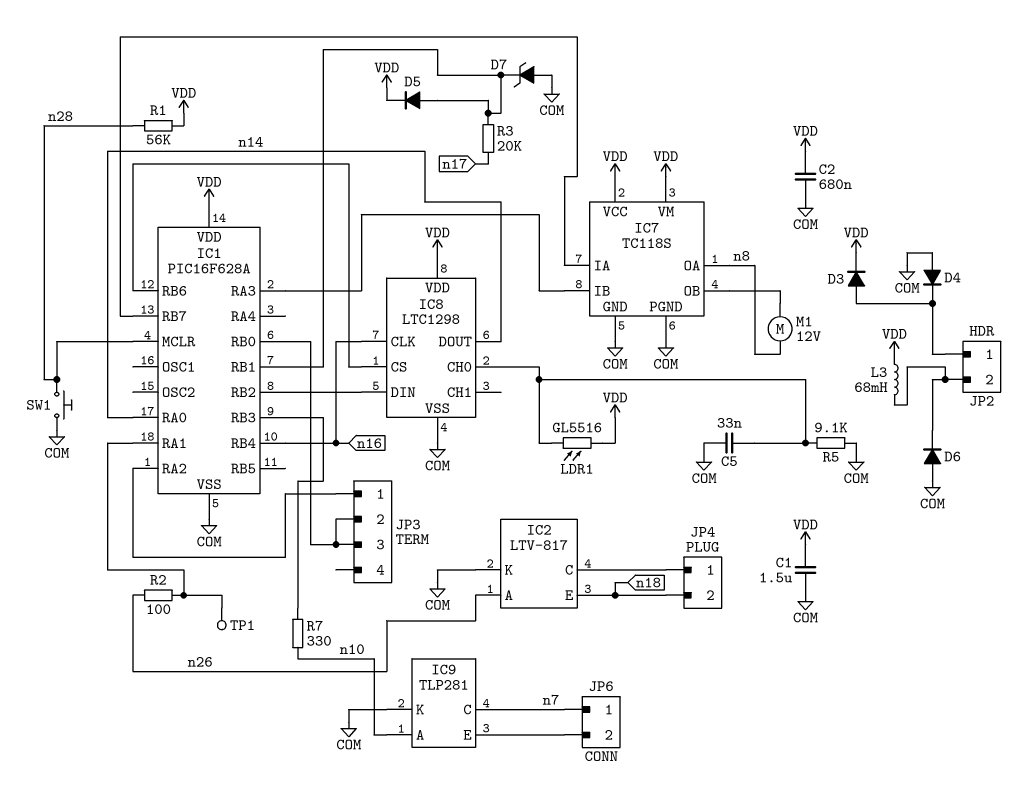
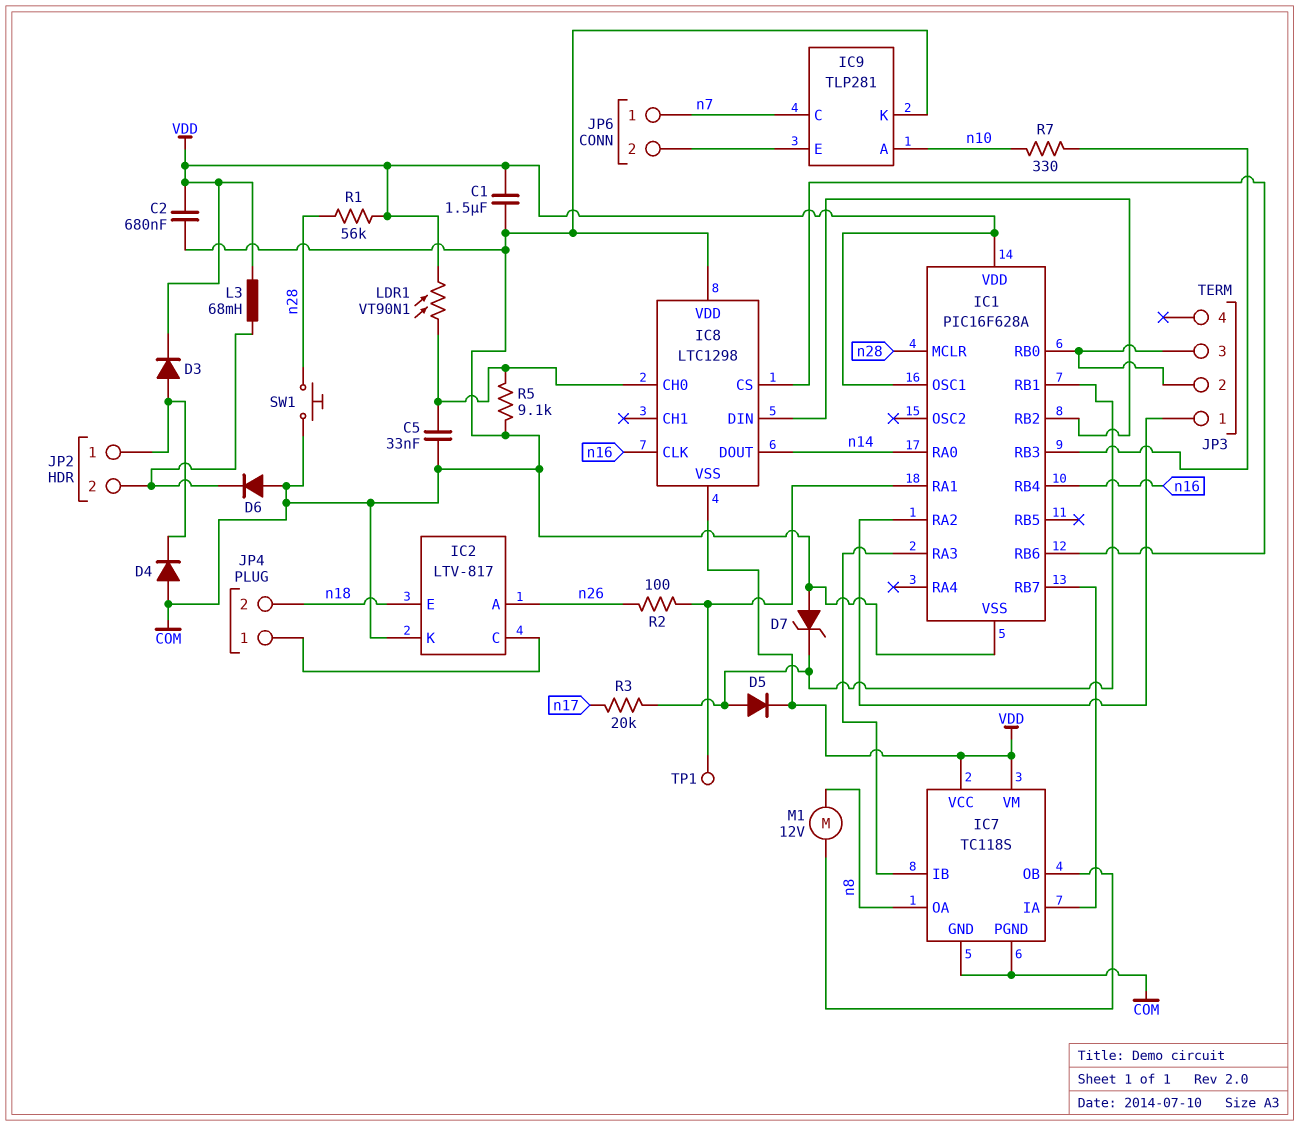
IC1 pin OSC1: none -> VDD
IC8 pin VDD: VDD -> COM
IC8 pin VSS: COM -> VDD
LDR1: GL5516 (IC8/CH0, VDD) -> VT90N1 (IC8/CH0, VDD)

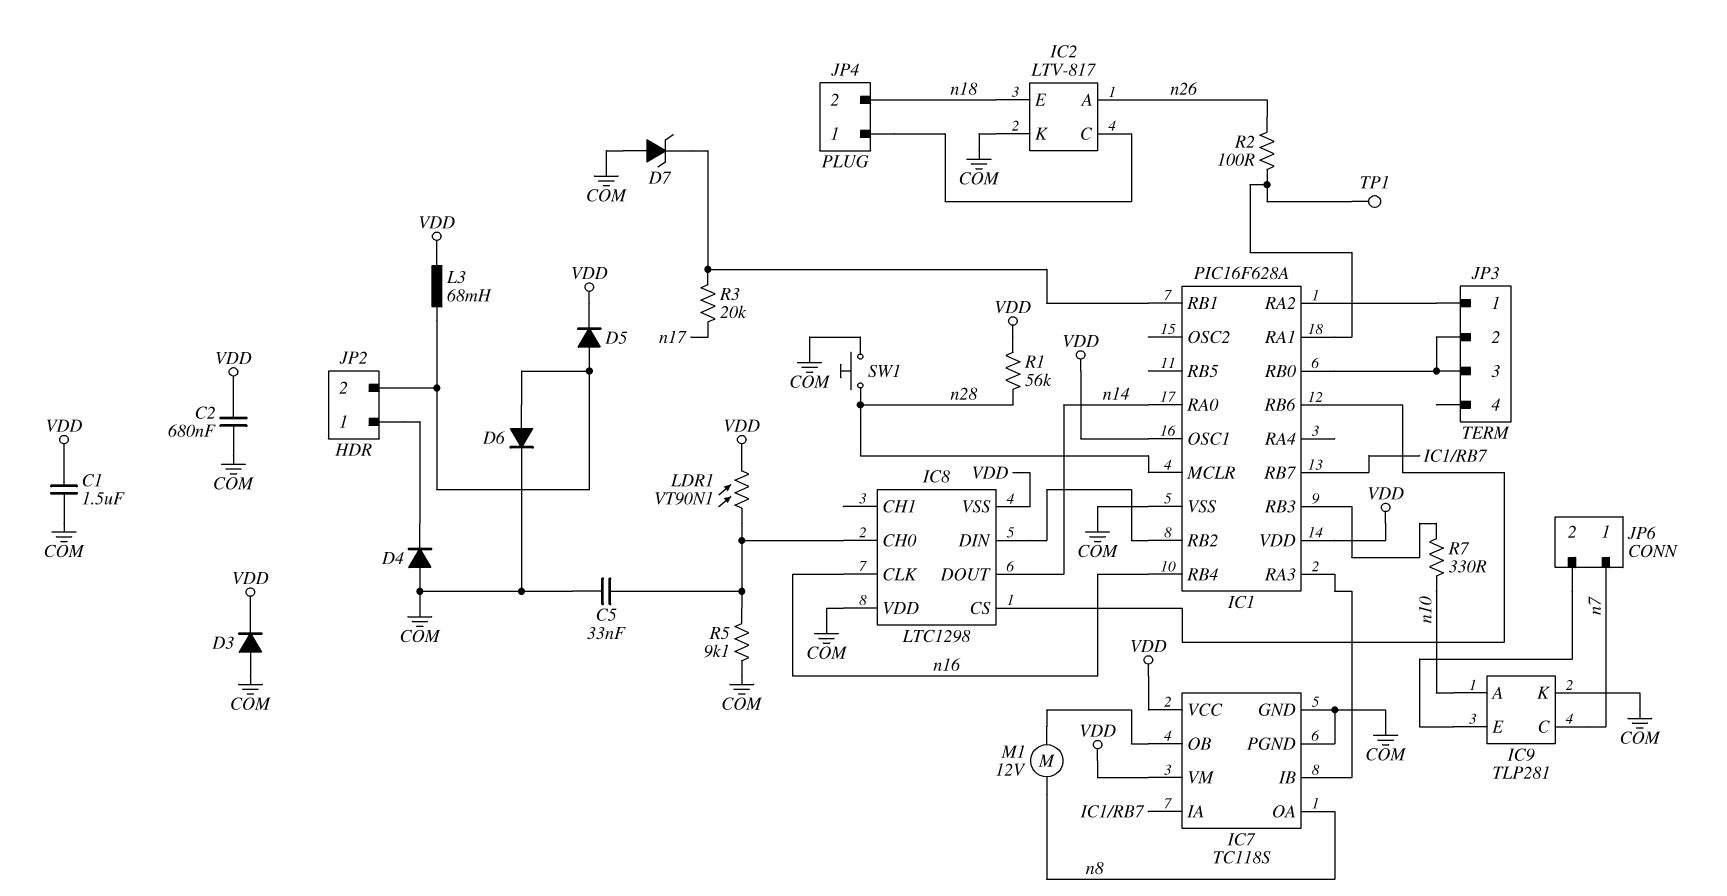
D3: diode (A JP2/1, K VDD) -> diode (A COM, K VDD)
D5: diode (A IC1/RB1, K VDD) -> diode (A JP2/2, K VDD)
D6: diode (A COM, K JP2/2) -> diode (A JP2/2, K COM)

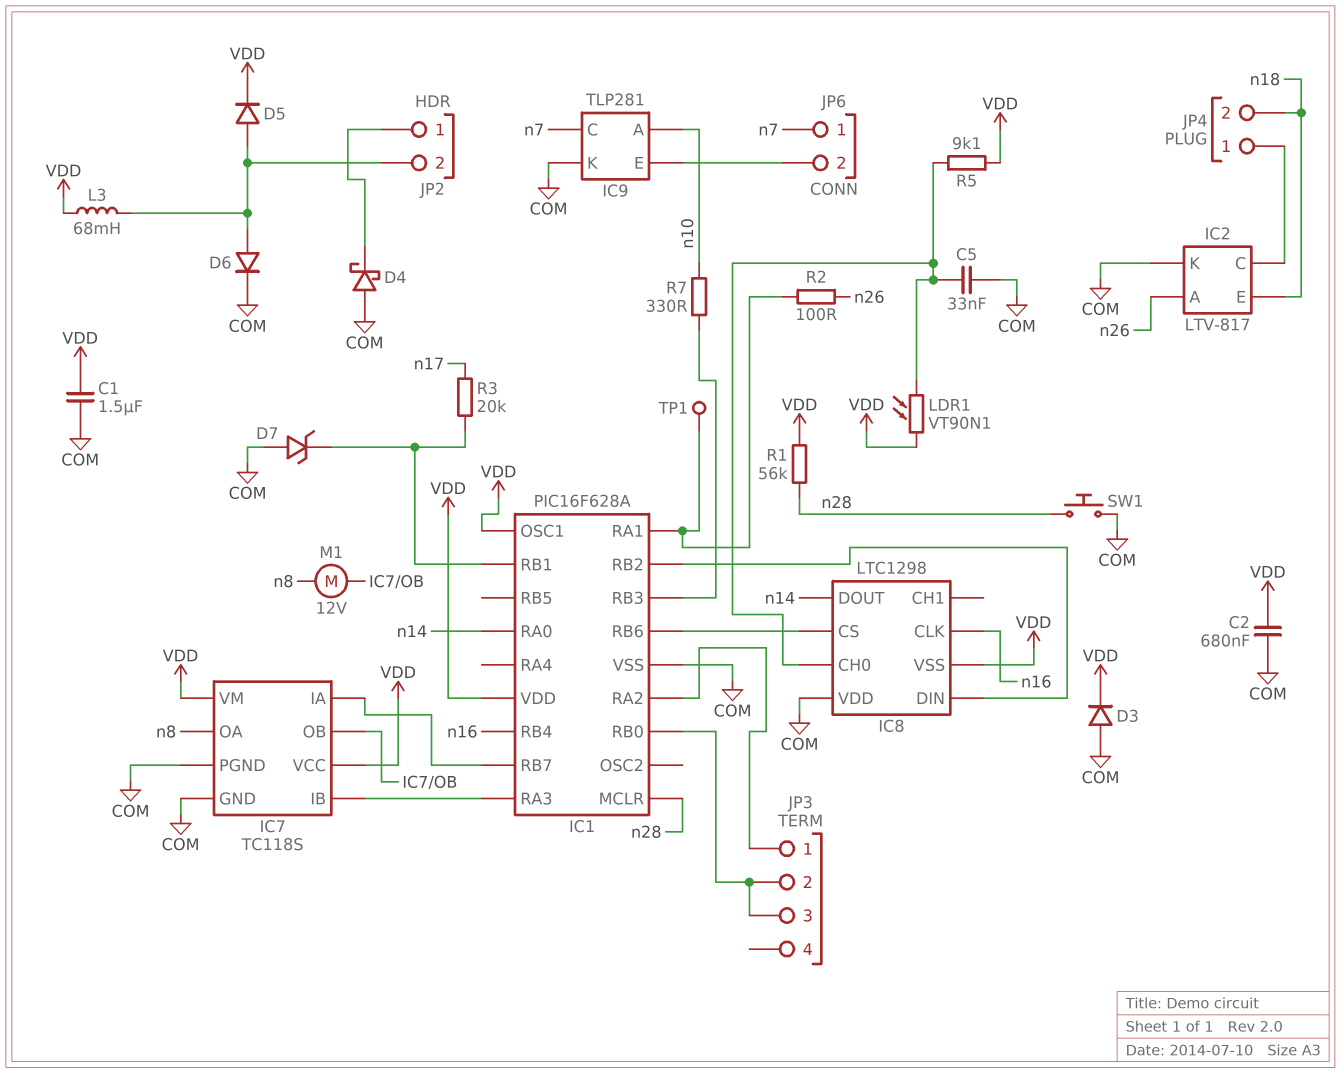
D4: diode (A COM, K JP2/1) -> schottky (A COM, K JP2/1)
R5: 9.1k (COM, IC8/CH0) -> 9.1k (IC8/CH0, VDD)

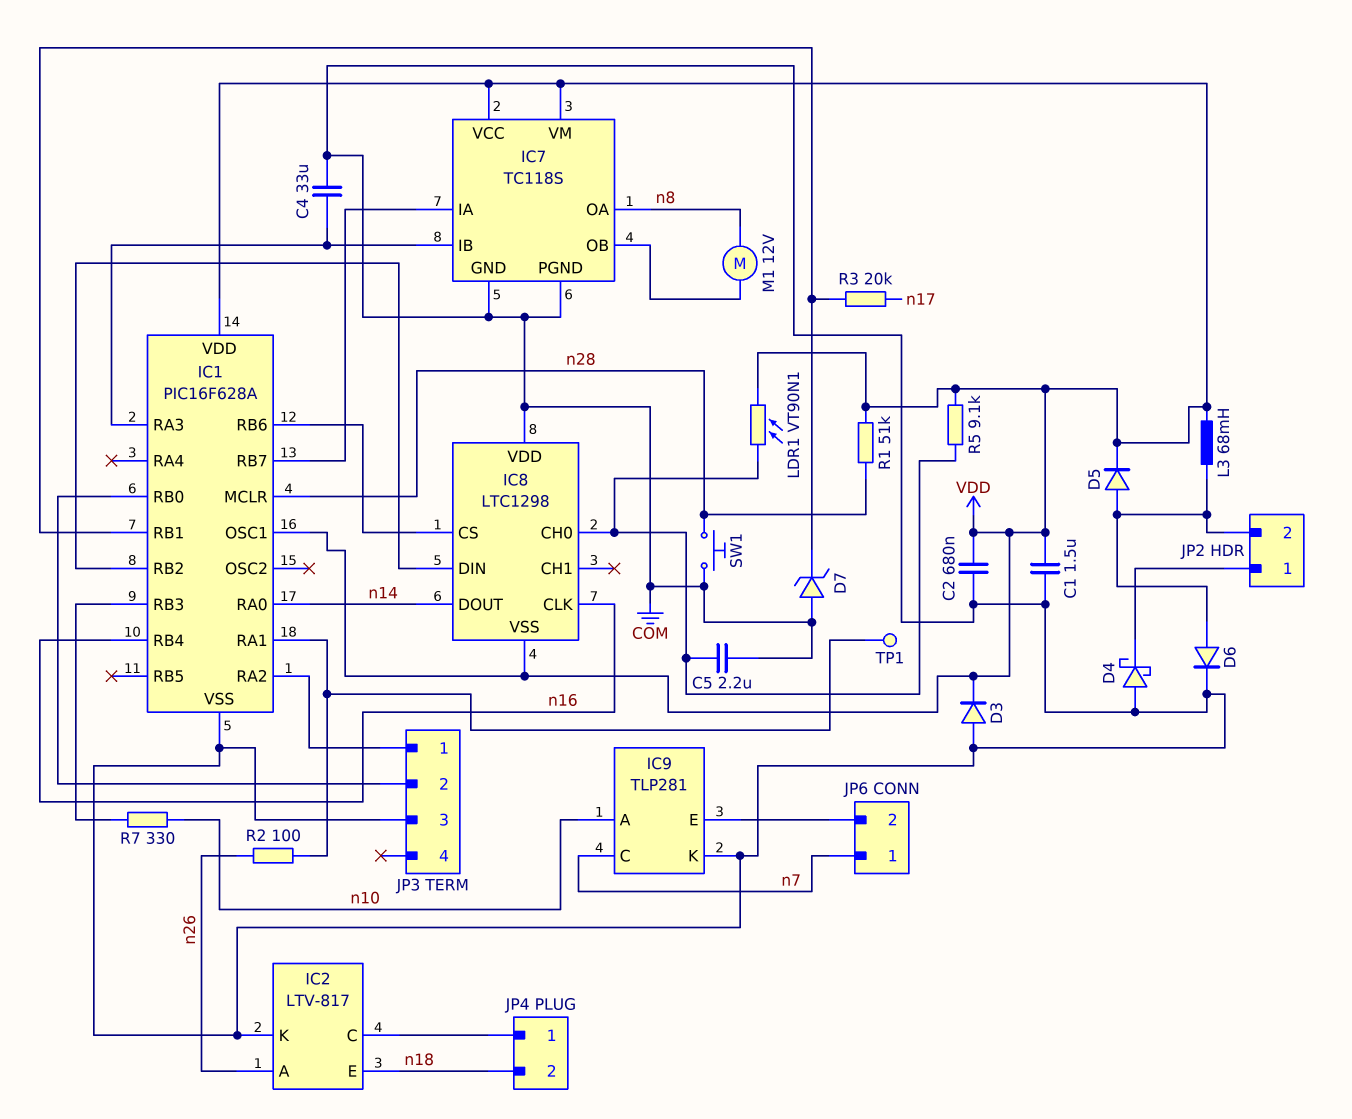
C4: none -> 33uF (COM, IC1/RA3)
C5: 33nF (COM, IC8/CH0) -> 2.2uF (COM, IC8/CH0)
JP3 pin 3: IC1/RB0 -> COM
R1: 56k (VDD, n28) -> 51k (VDD, n28)

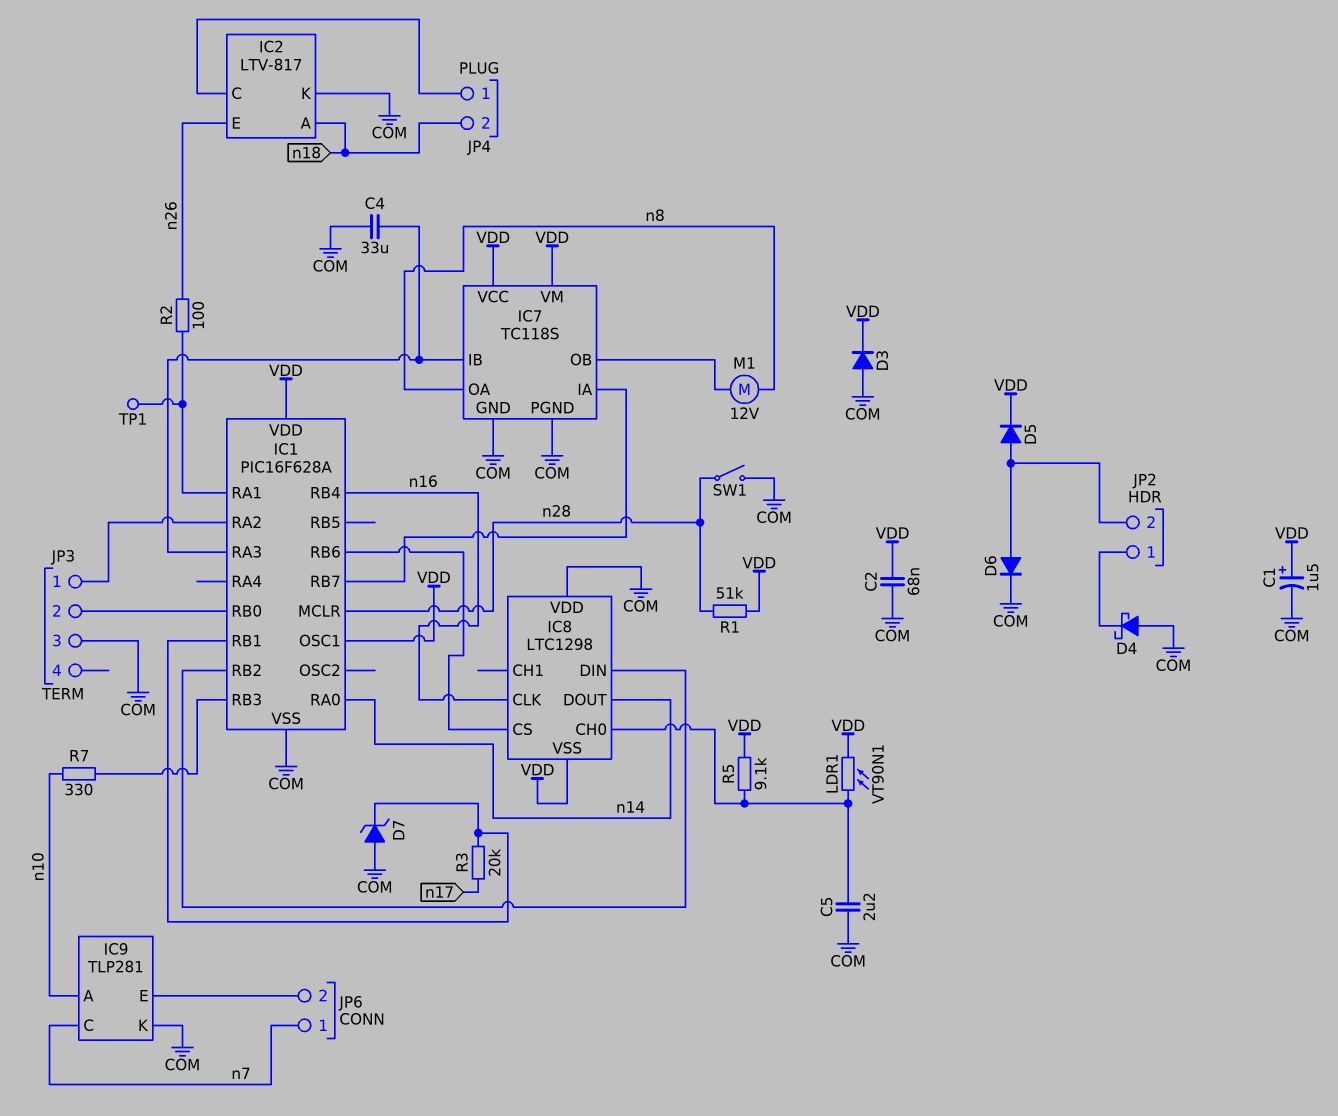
C1: 1.5uF (COM, VDD) -> 1.5uF (plus VDD, minus COM)
C2: 680nF (COM, VDD) -> 68nF (COM, VDD)
IC2 pin A: n26 -> n18
IC2 pin E: n18 -> n26
L3: 68mH (JP2/2, VDD) -> none
SW1: button (COM, n28) -> switch (COM, n28)

